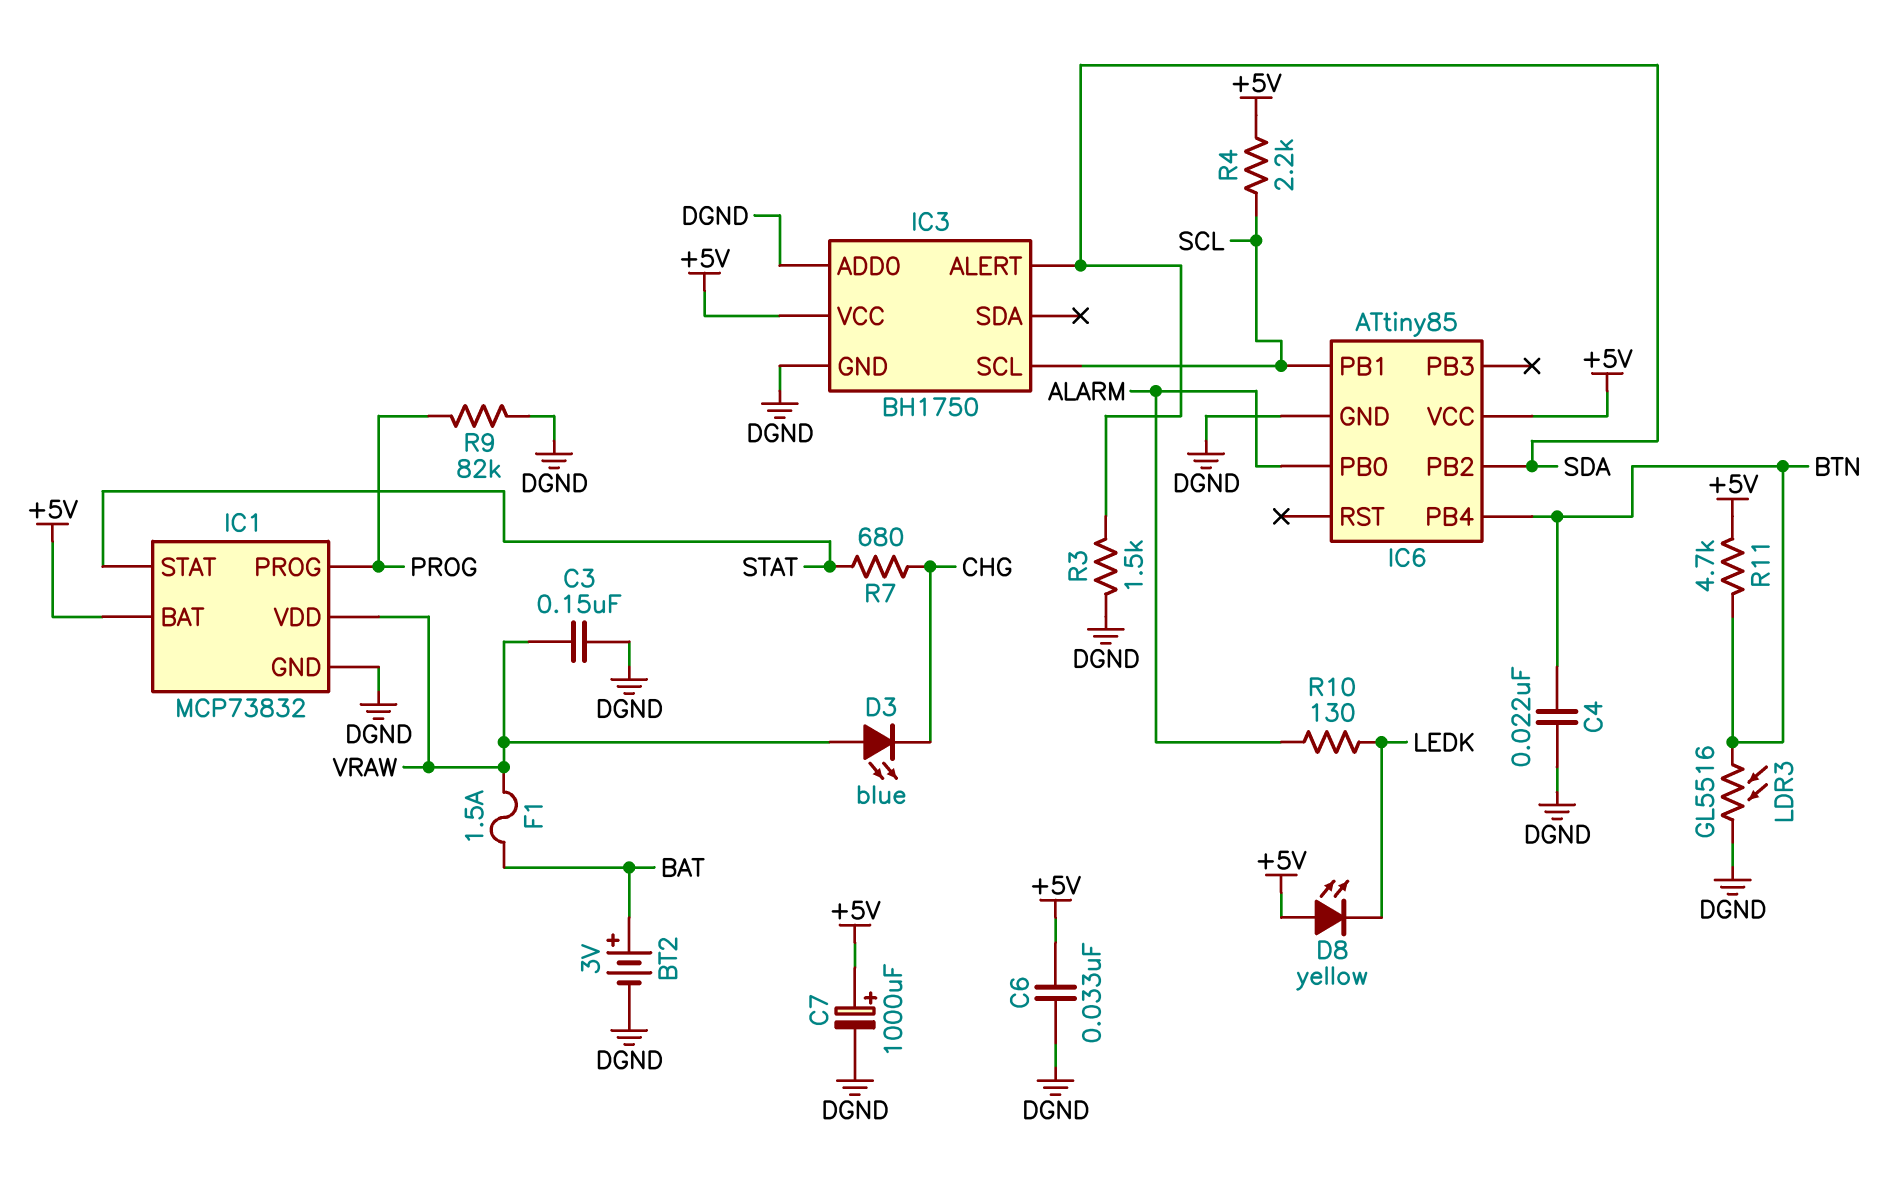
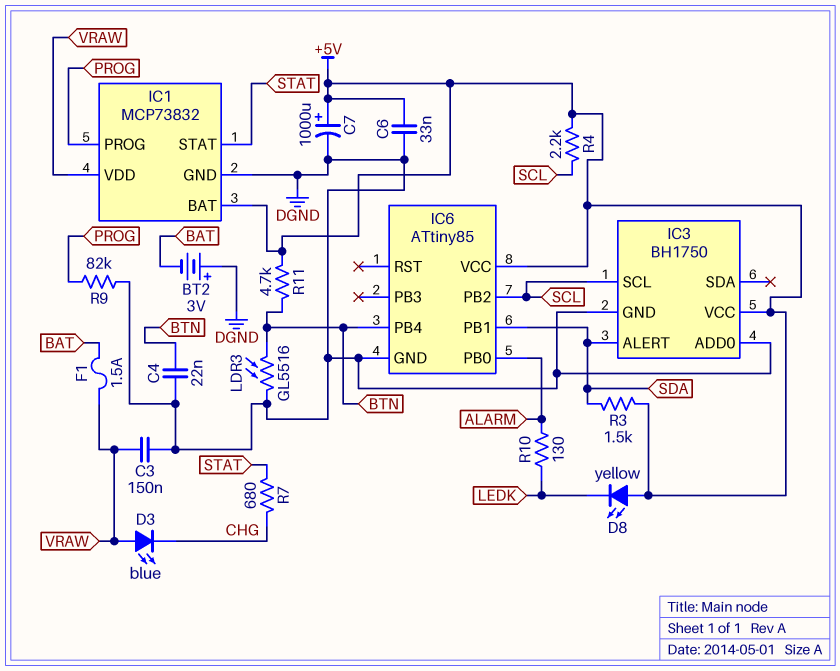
BT2: 3V (plus BAT, minus DGND) -> 3V (plus DGND, minus BAT)
IC6 pin PB1: SCL -> SDA
IC6 pin PB2: SDA -> SCL
R3: 1.5k (DGND, SDA) -> 1.5k (+5V, SDA)

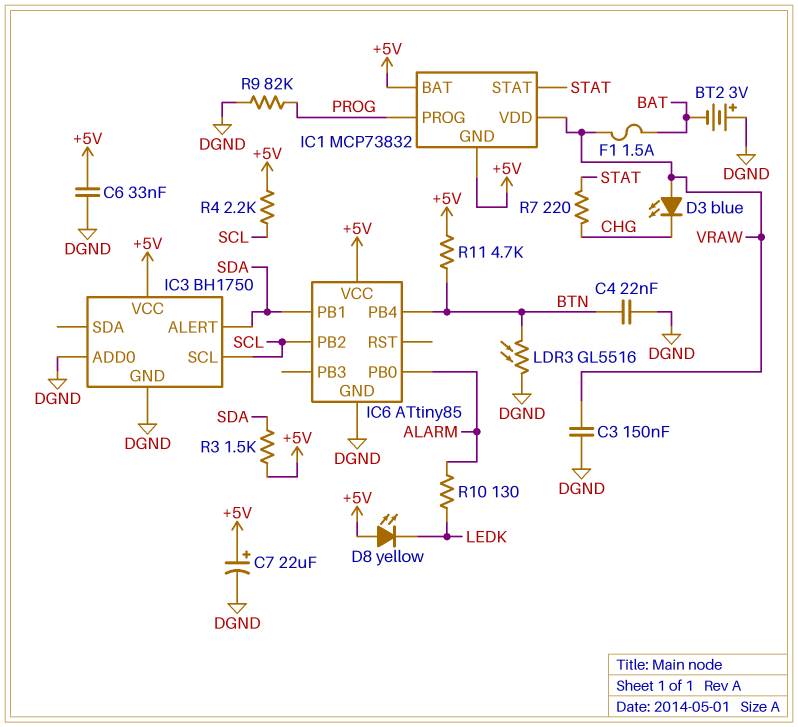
C7: 1000uF (plus +5V, minus DGND) -> 22uF (plus +5V, minus DGND)
IC1 pin GND: DGND -> +5V
R7: 680 (CHG, STAT) -> 220 (CHG, STAT)

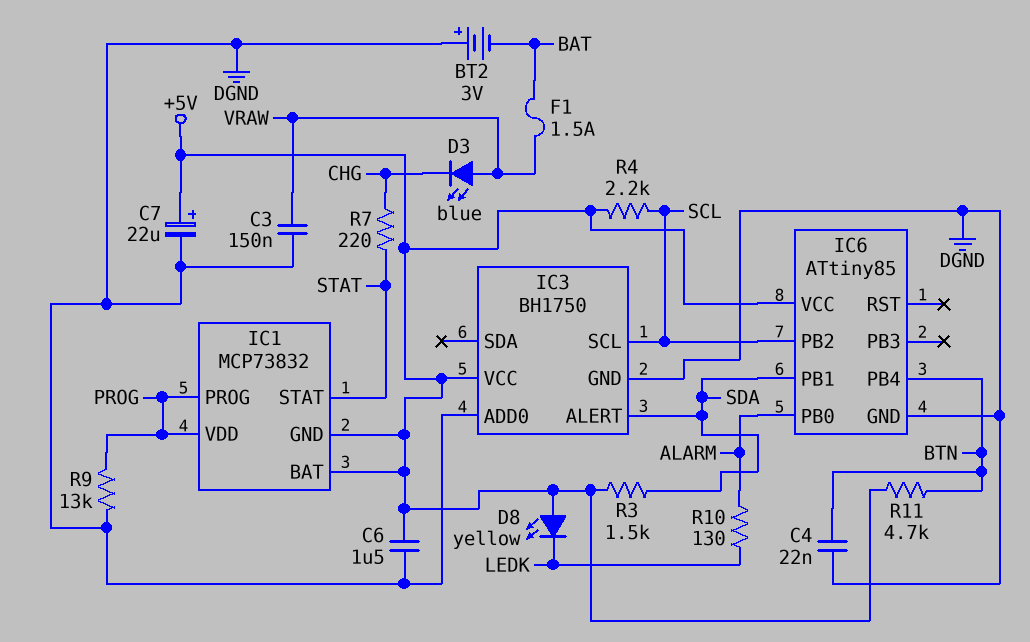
C6: 33nF (+5V, DGND) -> 1.5uF (+5V, DGND)
IC1 pin VDD: VRAW -> PROG
LDR3: GL5516 (BTN, DGND) -> none
R9: 82k (DGND, PROG) -> 13k (DGND, PROG)

